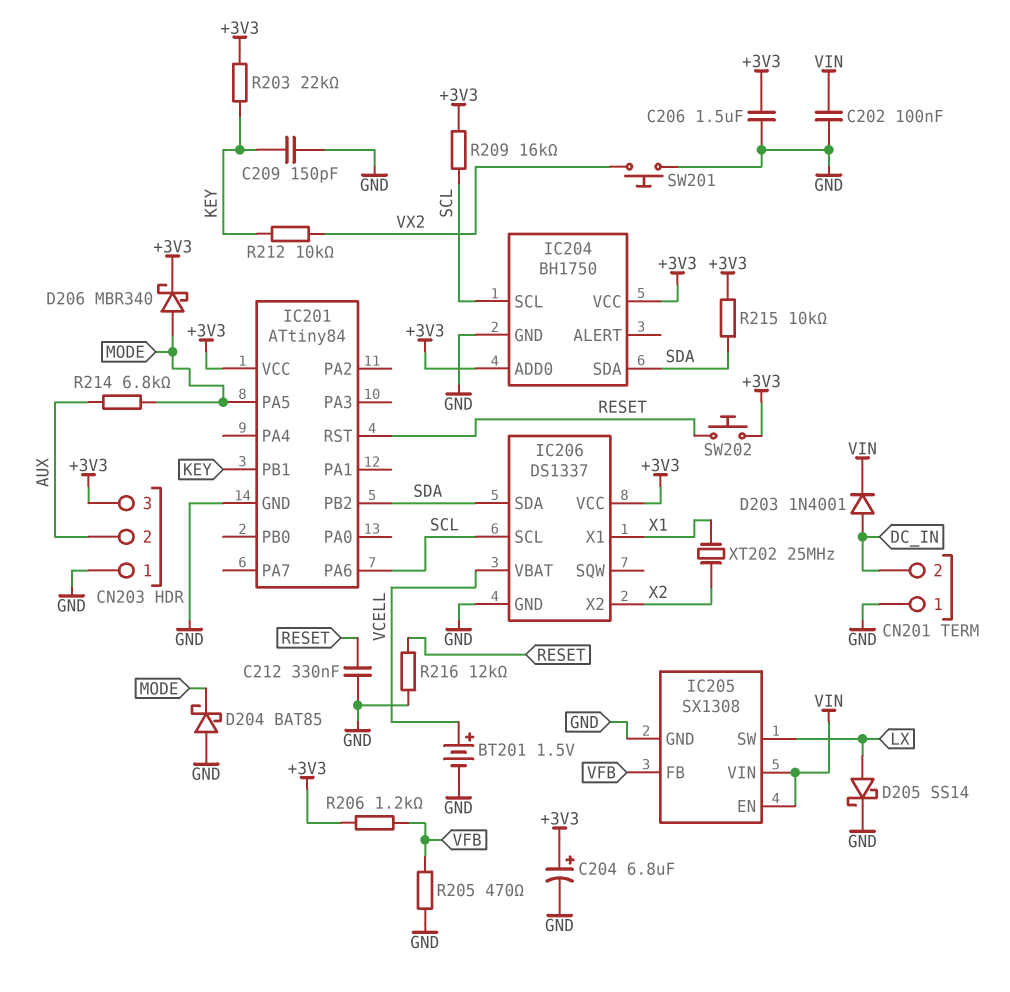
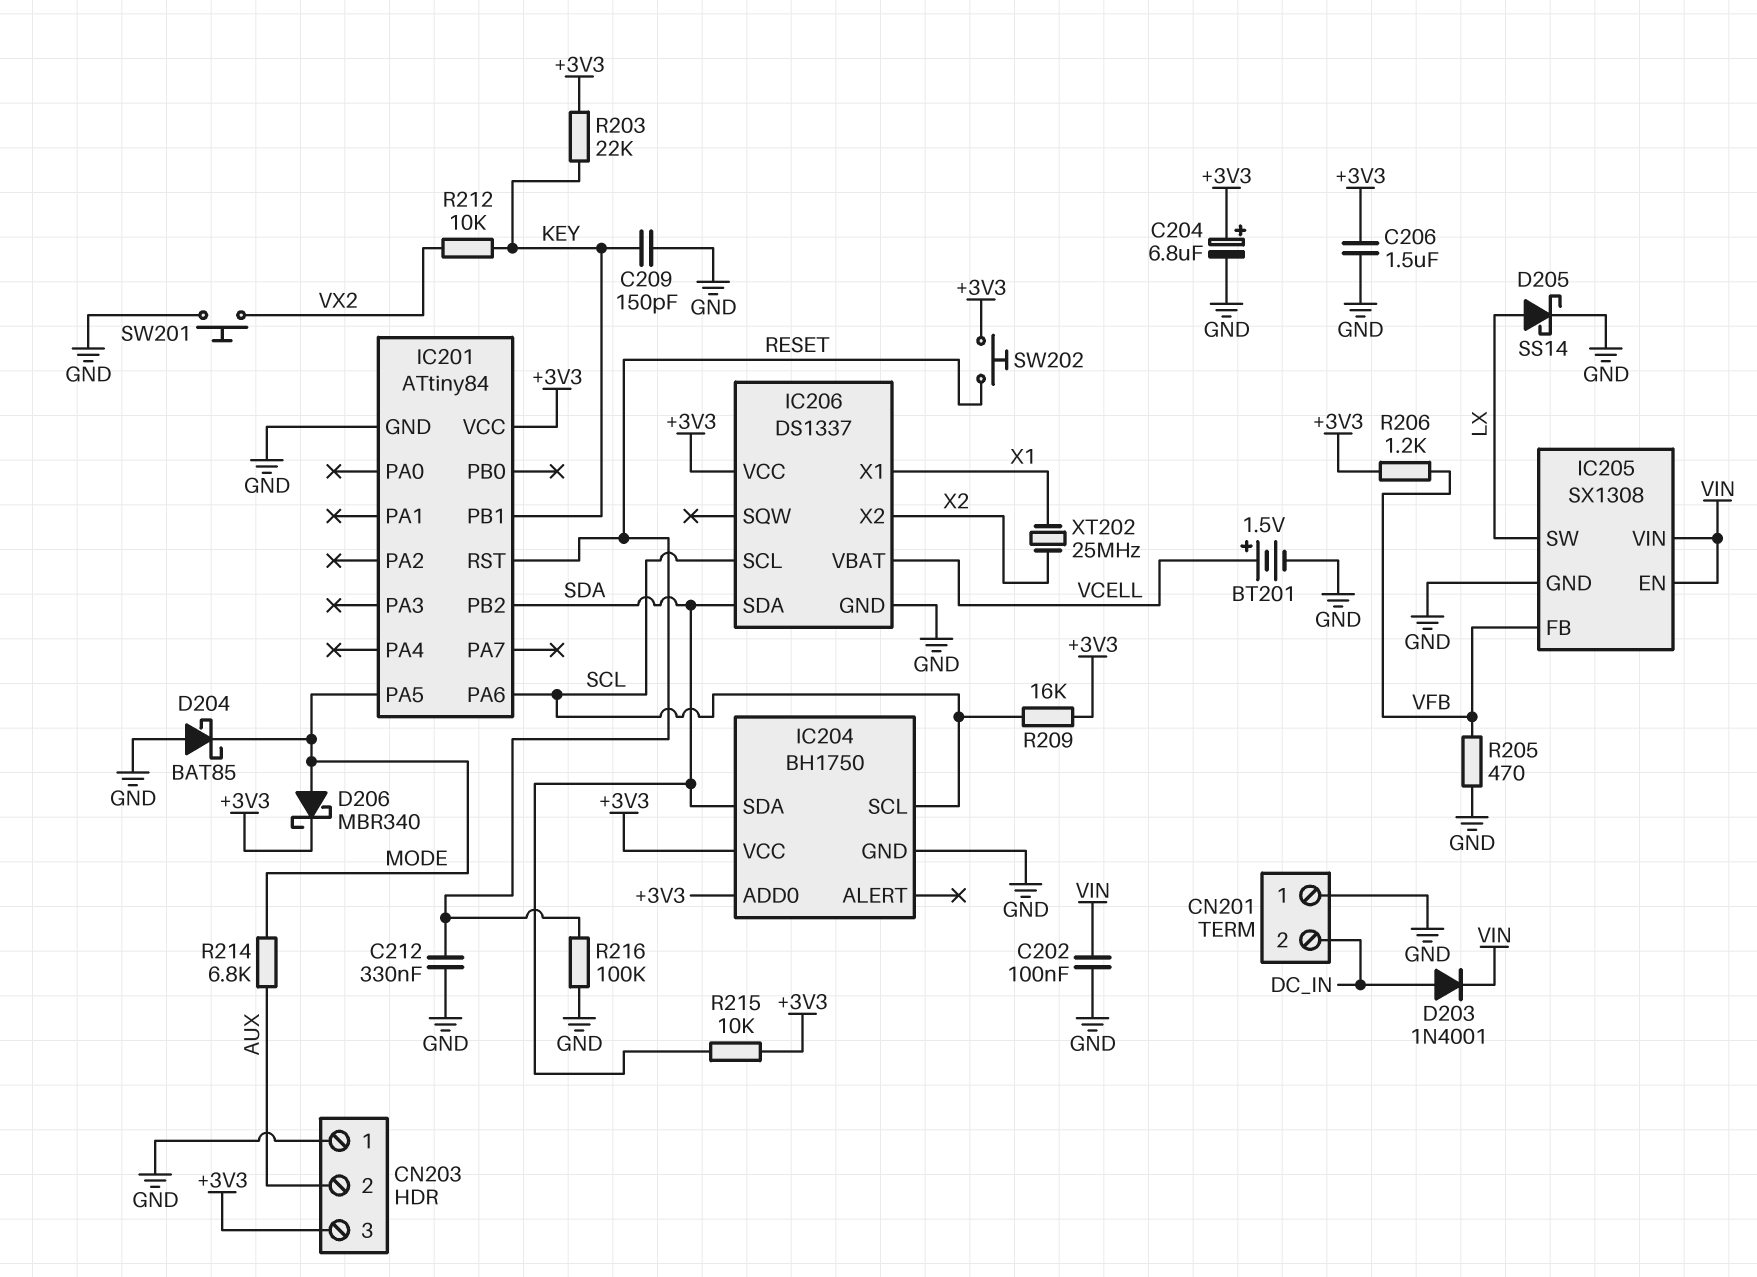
R216: 12k (GND, RESET) -> 100k (GND, RESET)

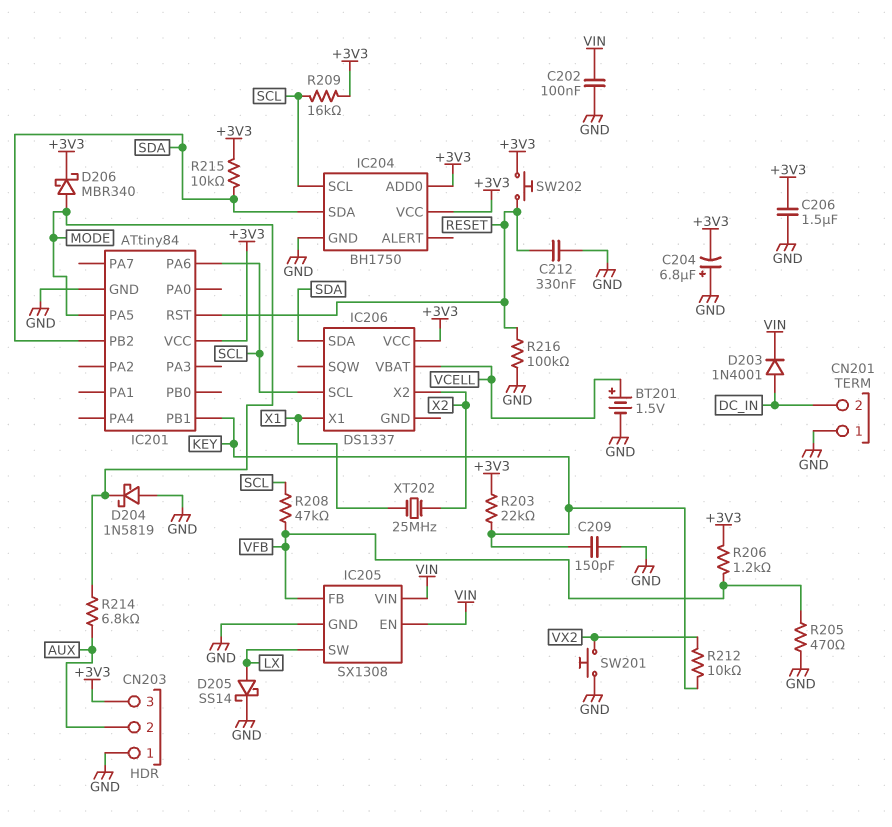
C204: 6.8uF (plus +3V3, minus GND) -> 6.8uF (plus GND, minus +3V3)
D204: schottky BAT85 (A GND, K MODE) -> schottky 1N5819 (A GND, K MODE)
IC206 pin GND: GND -> none
R208: none -> 47k (SCL, VFB)

